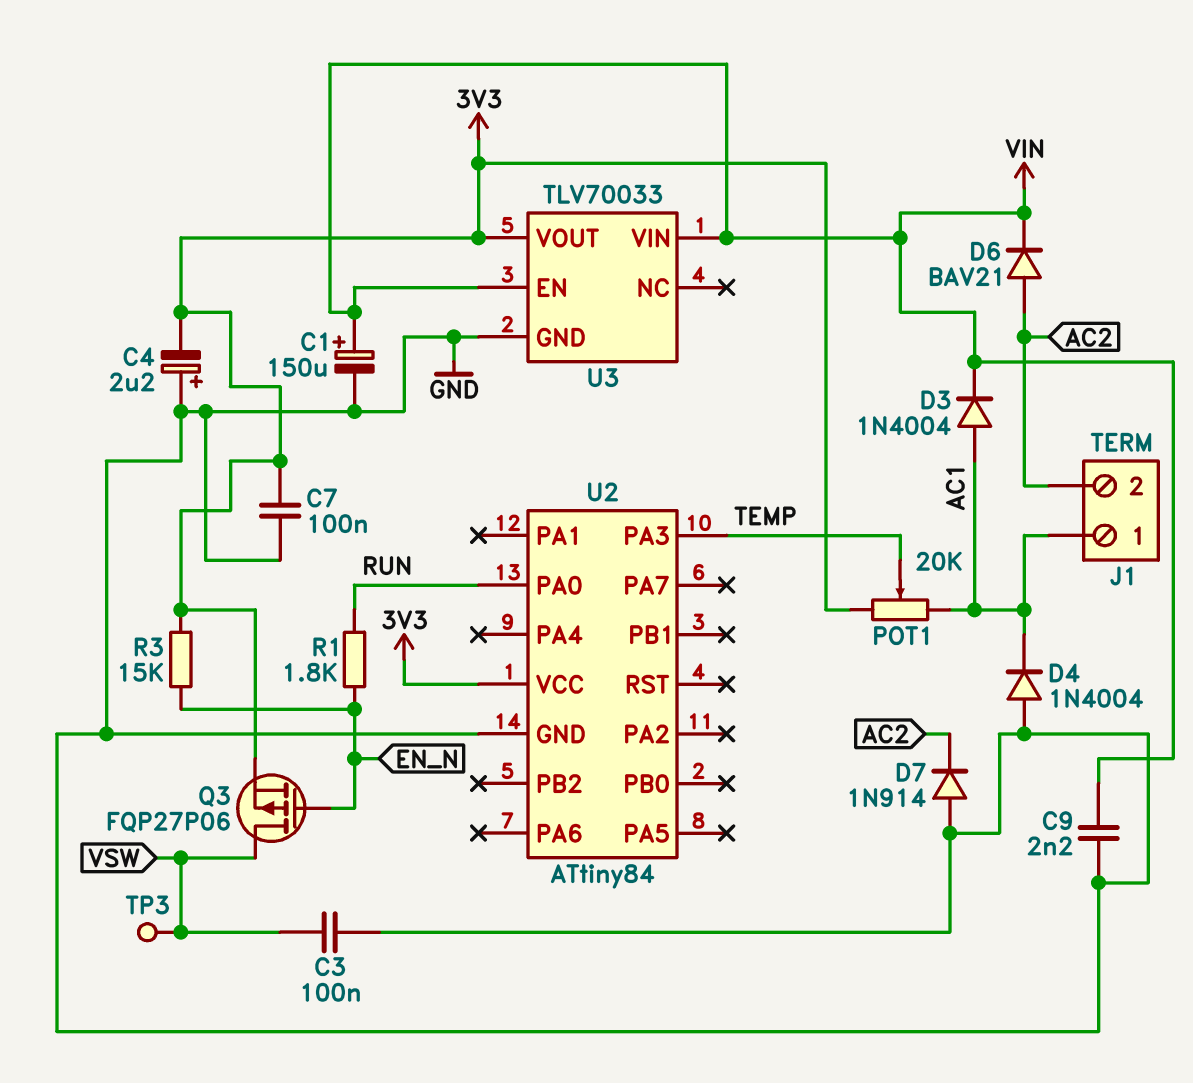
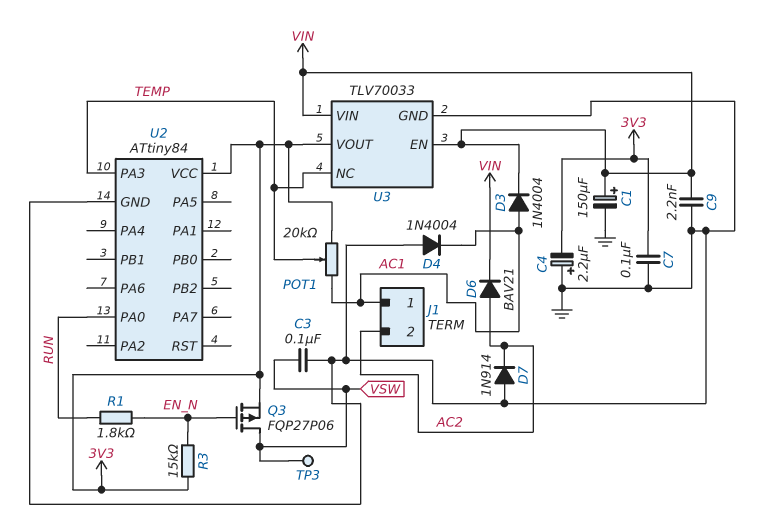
U3 pin NC: none -> TEMP

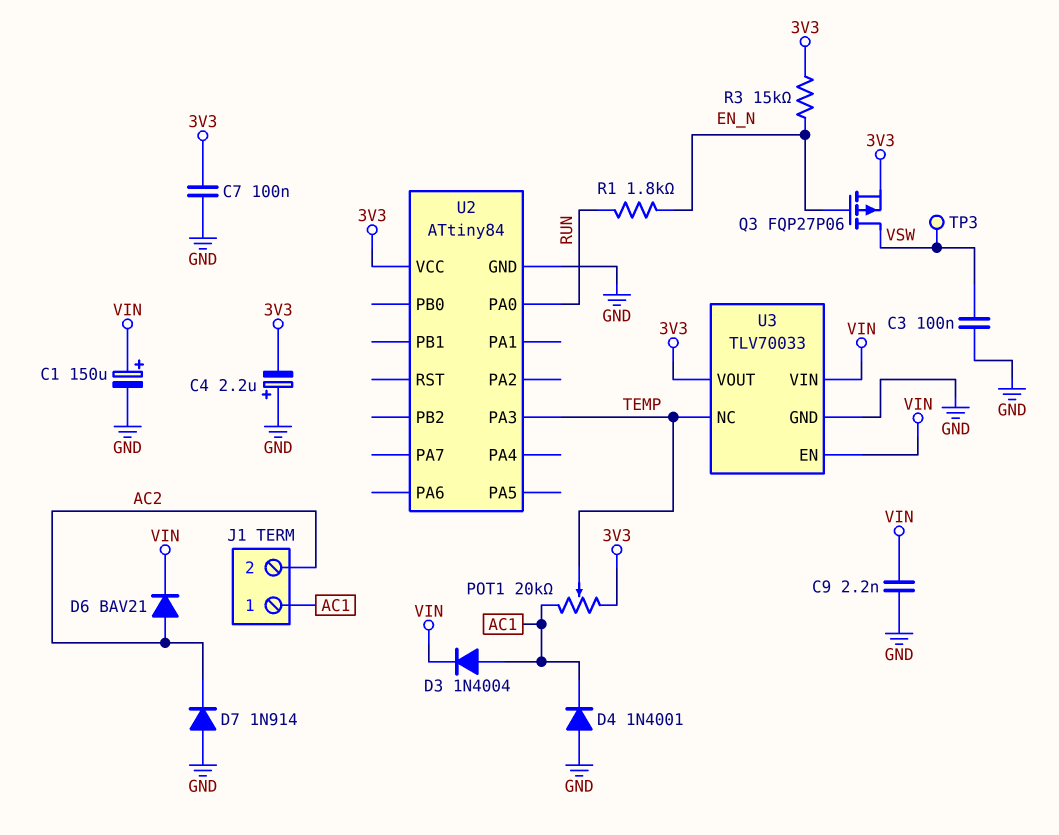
D4: diode 1N4004 (A GND, K AC1) -> diode 1N4001 (A GND, K AC1)

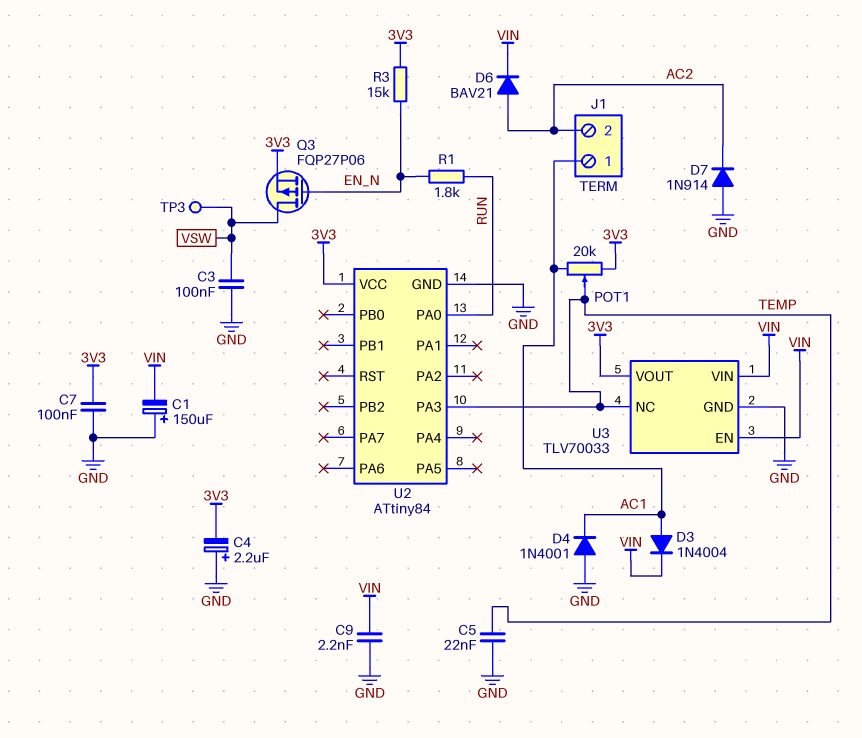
C1: 150uF (plus VIN, minus GND) -> 150uF (plus GND, minus VIN)
C5: none -> 22nF (GND, TEMP)

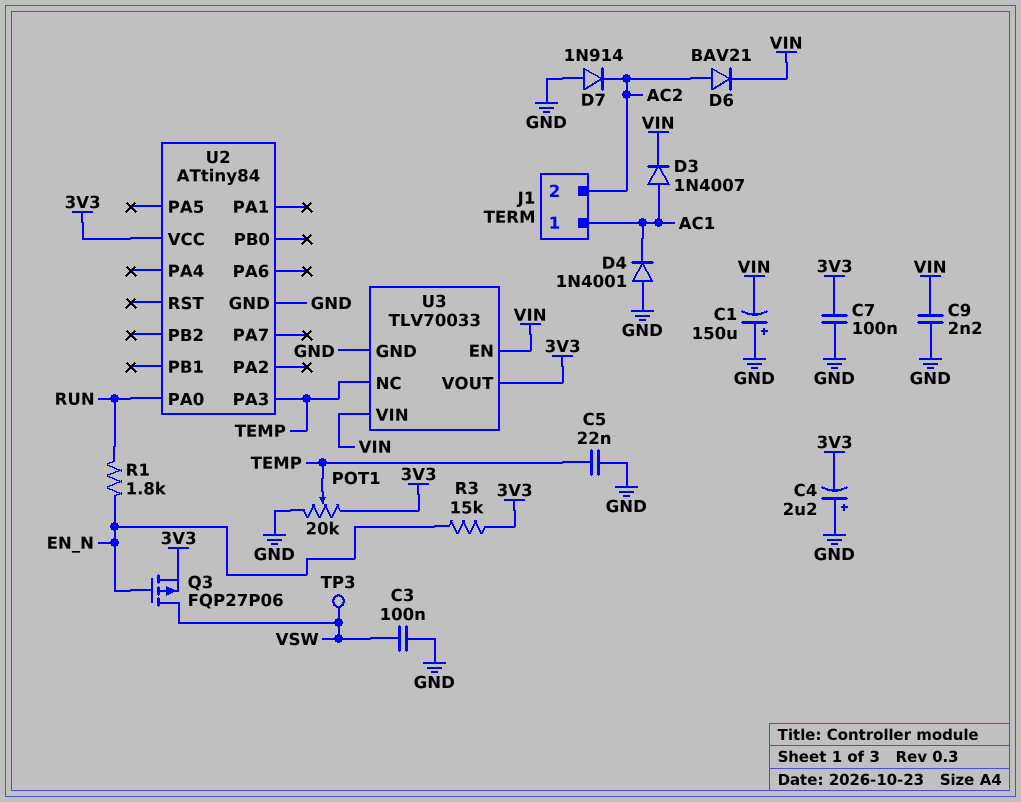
D3: diode 1N4004 (A AC1, K VIN) -> diode 1N4007 (A AC1, K VIN)
POT1: 20k (3V3, AC1, wiper TEMP) -> 20k (3V3, GND, wiper TEMP)

